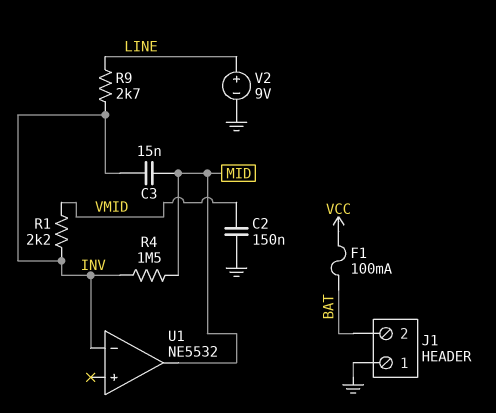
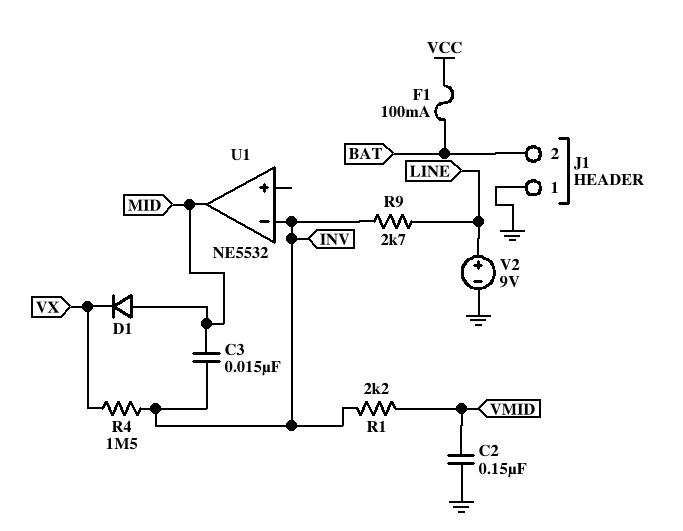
D1: none -> diode (A MID, K VX)
R4: 1.5M (INV, MID) -> 1.5M (INV, VX)

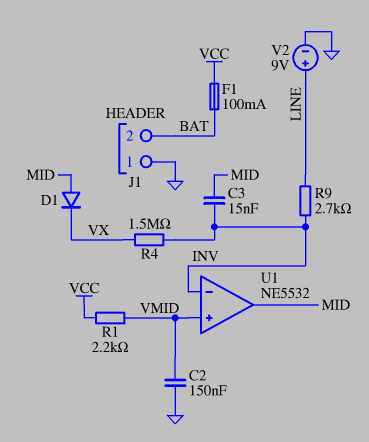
R1: 2.2k (INV, VMID) -> 2.2k (VCC, VMID)
U1 pin in+: none -> VMID

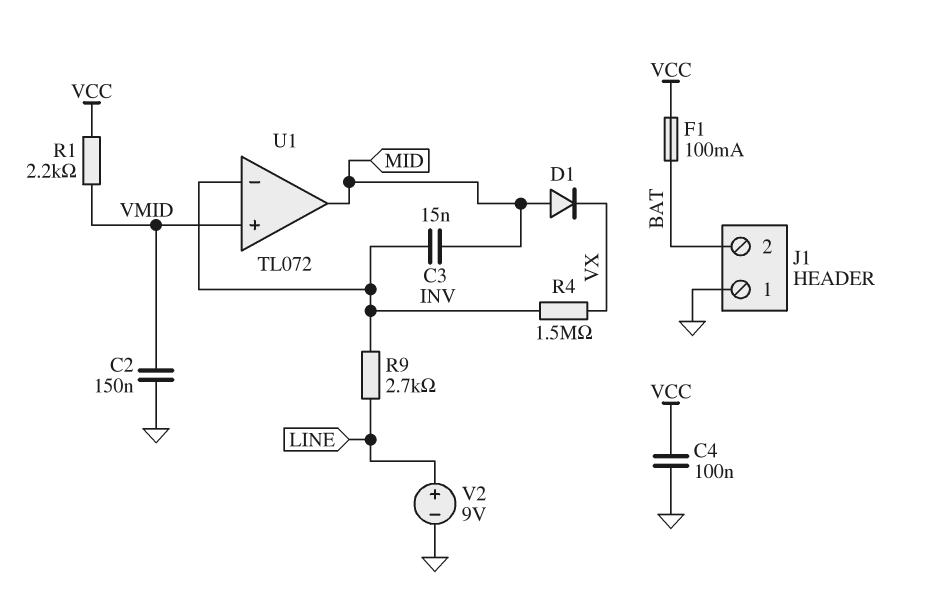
C4: none -> 100nF (GND, VCC)
U1: NE5532 -> TL072

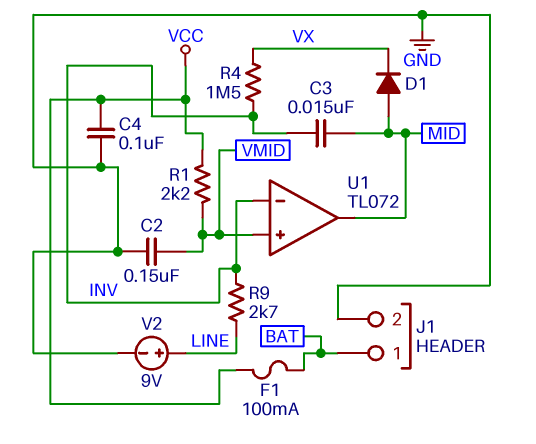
J1 pin 1: GND -> BAT
J1 pin 2: BAT -> GND

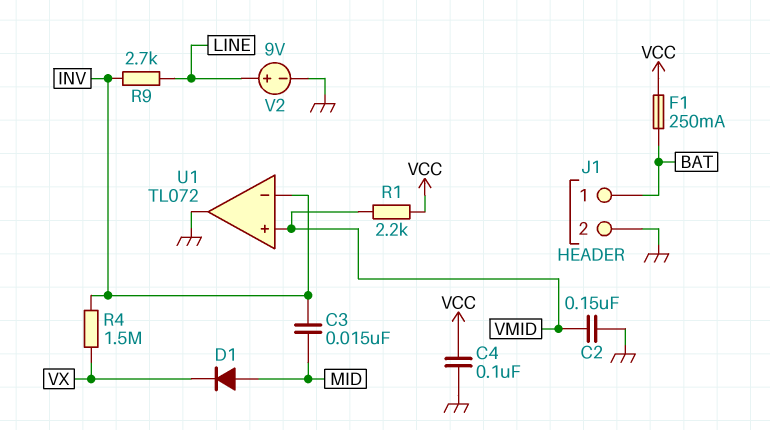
F1: 100mA (BAT, VCC) -> 250mA (BAT, VCC)
U1 pin out: MID -> GND

